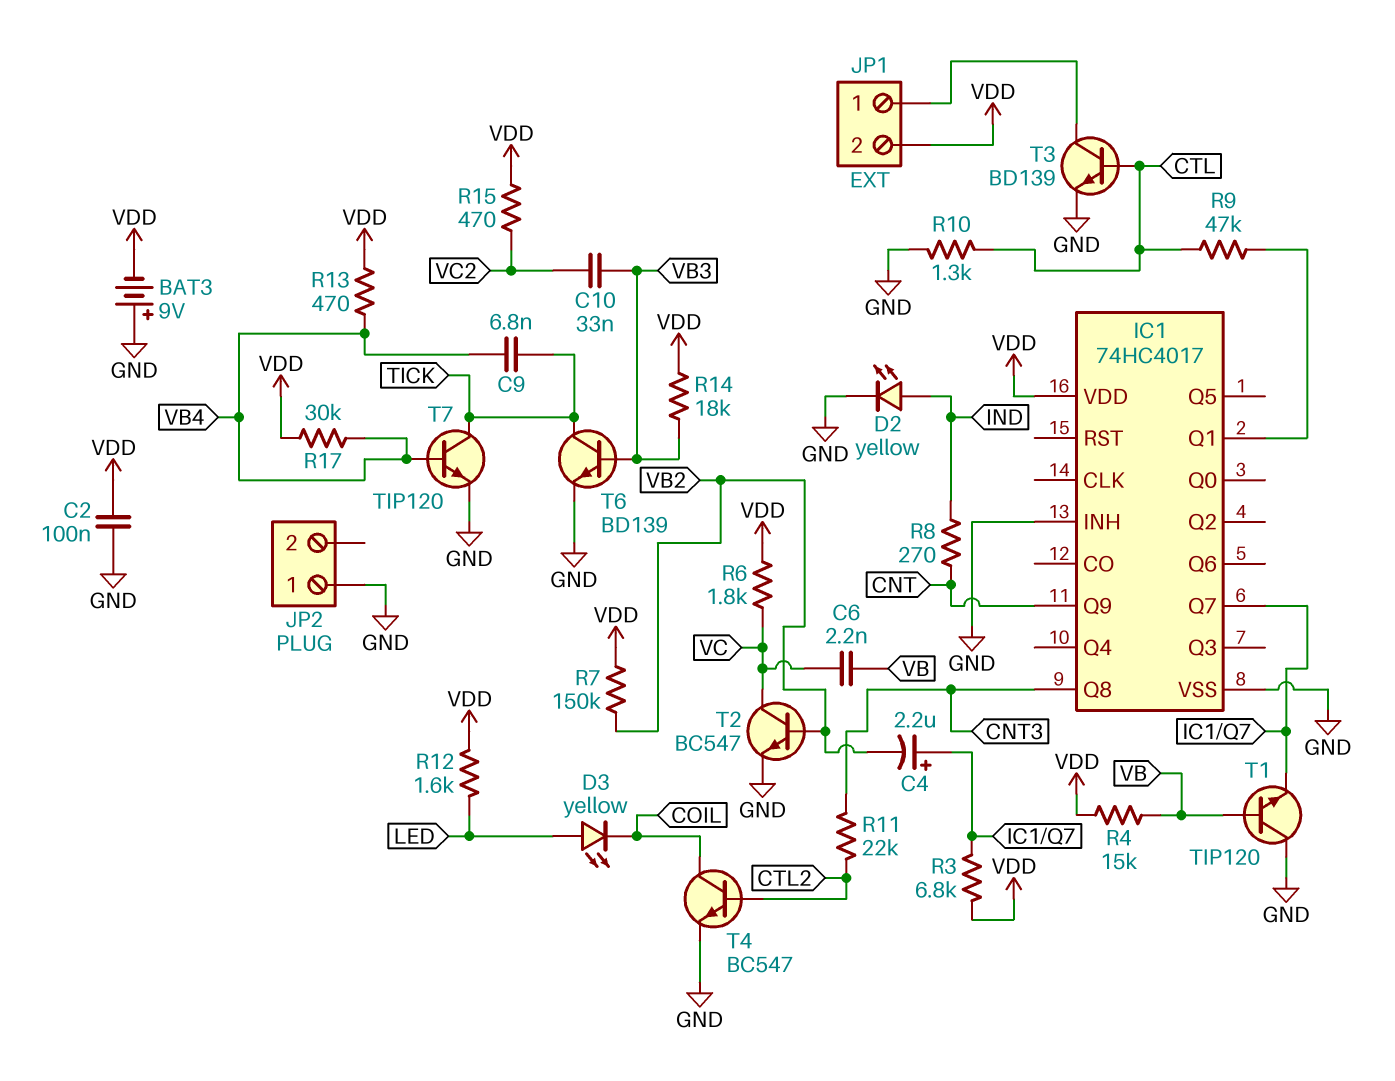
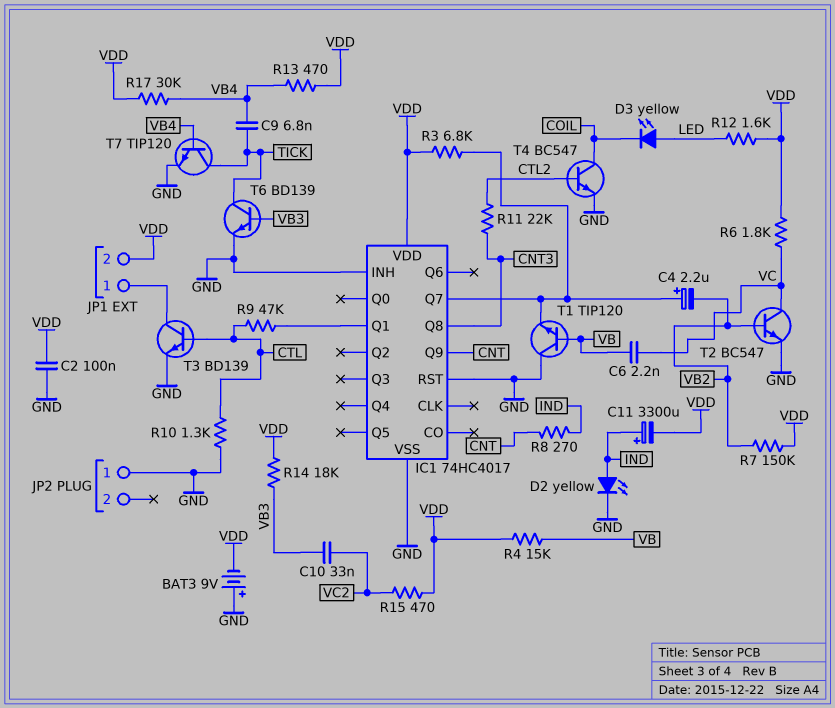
C11: none -> 3300uF (plus IND, minus VDD)
IC1 pin RST: none -> GND

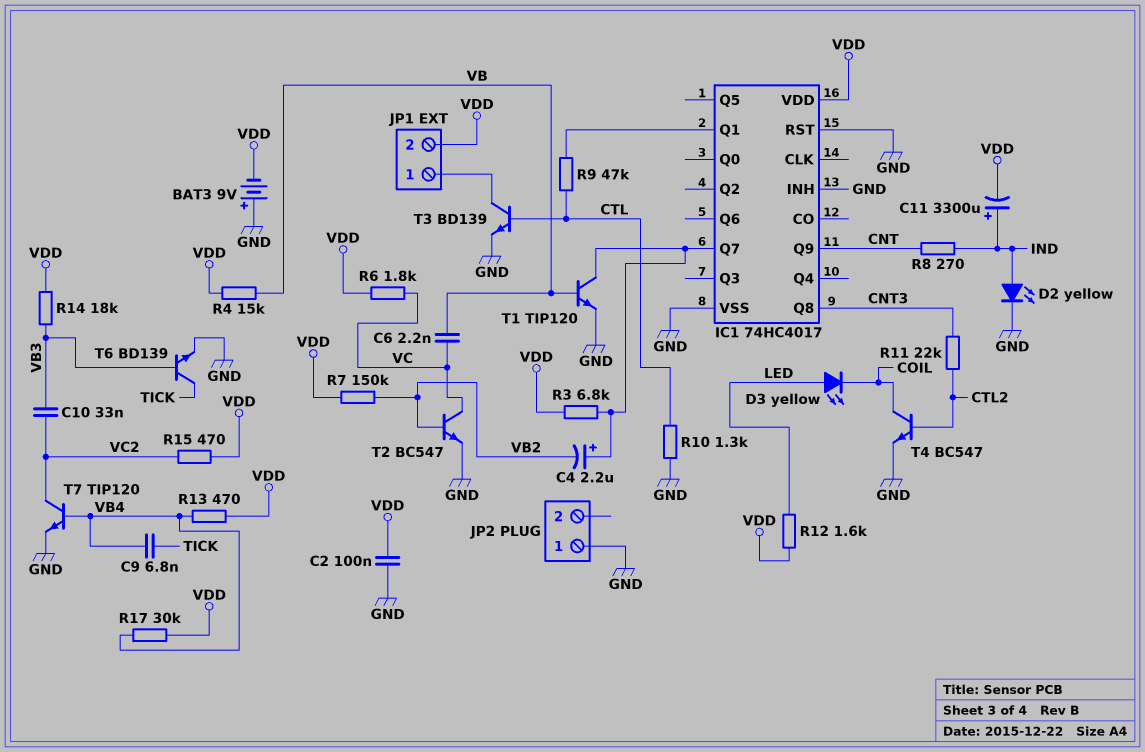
T1: NPN TIP120 (B VB, C GND, E IC1/Q7) -> NPN TIP120 (B VB, C IC1/Q7, E GND)
T7: NPN TIP120 (B VB4, C TICK, E GND) -> NPN TIP120 (B VB4, C VC2, E GND)

